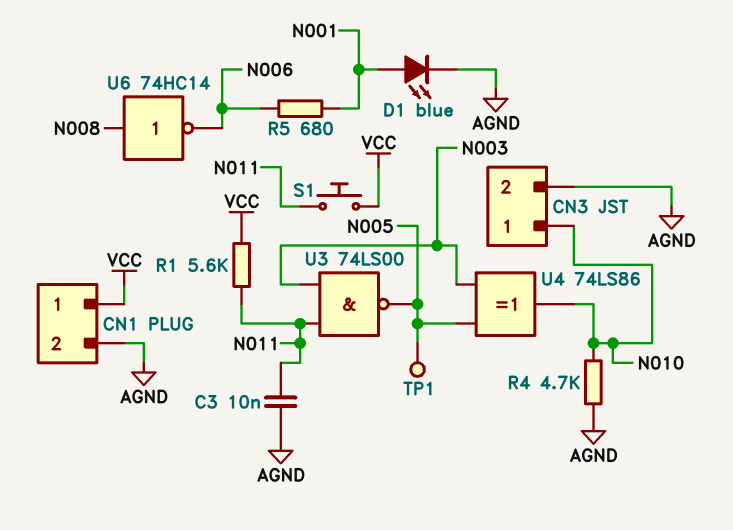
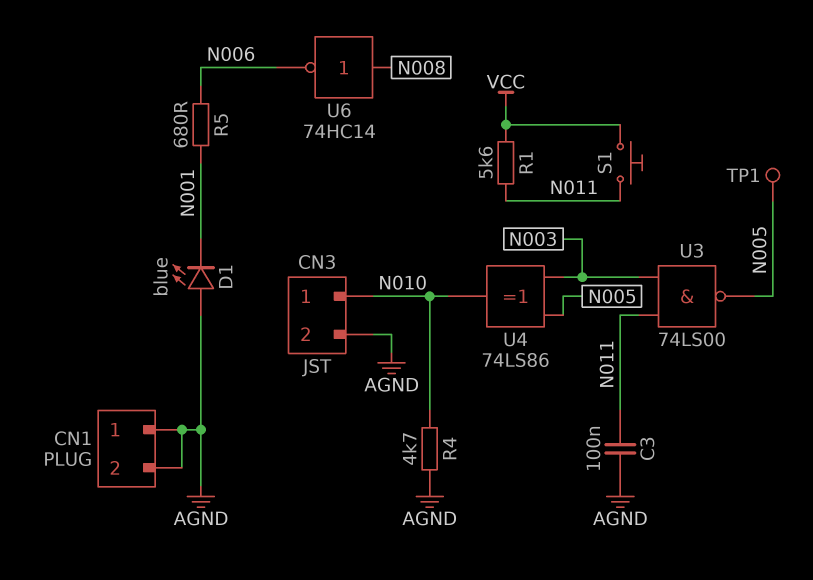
C3: 10nF (AGND, N011) -> 100nF (AGND, N011)
CN1 pin 1: VCC -> AGND
D1: LED blue (A N001, K AGND) -> LED blue (A AGND, K N001)

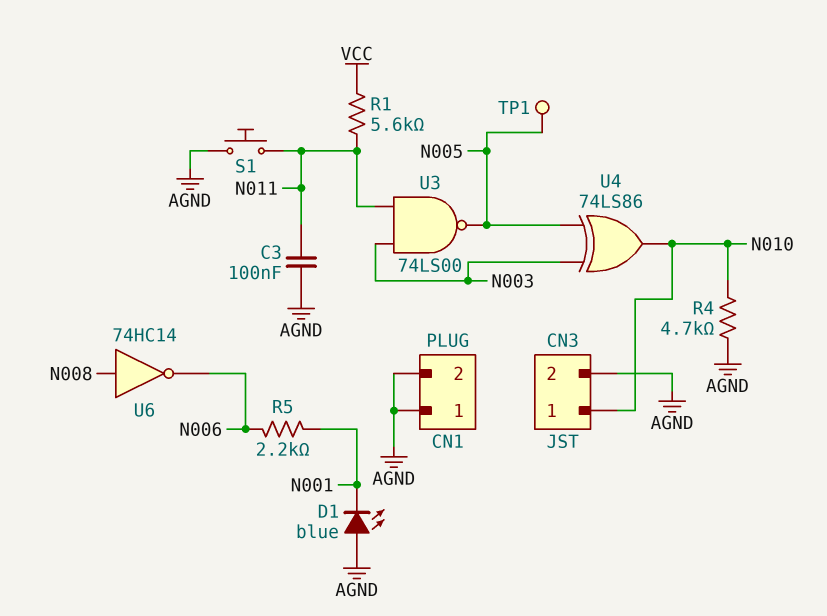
R5: 680 (N001, N006) -> 2.2k (N001, N006)
S1: button (N011, VCC) -> button (AGND, N011)

